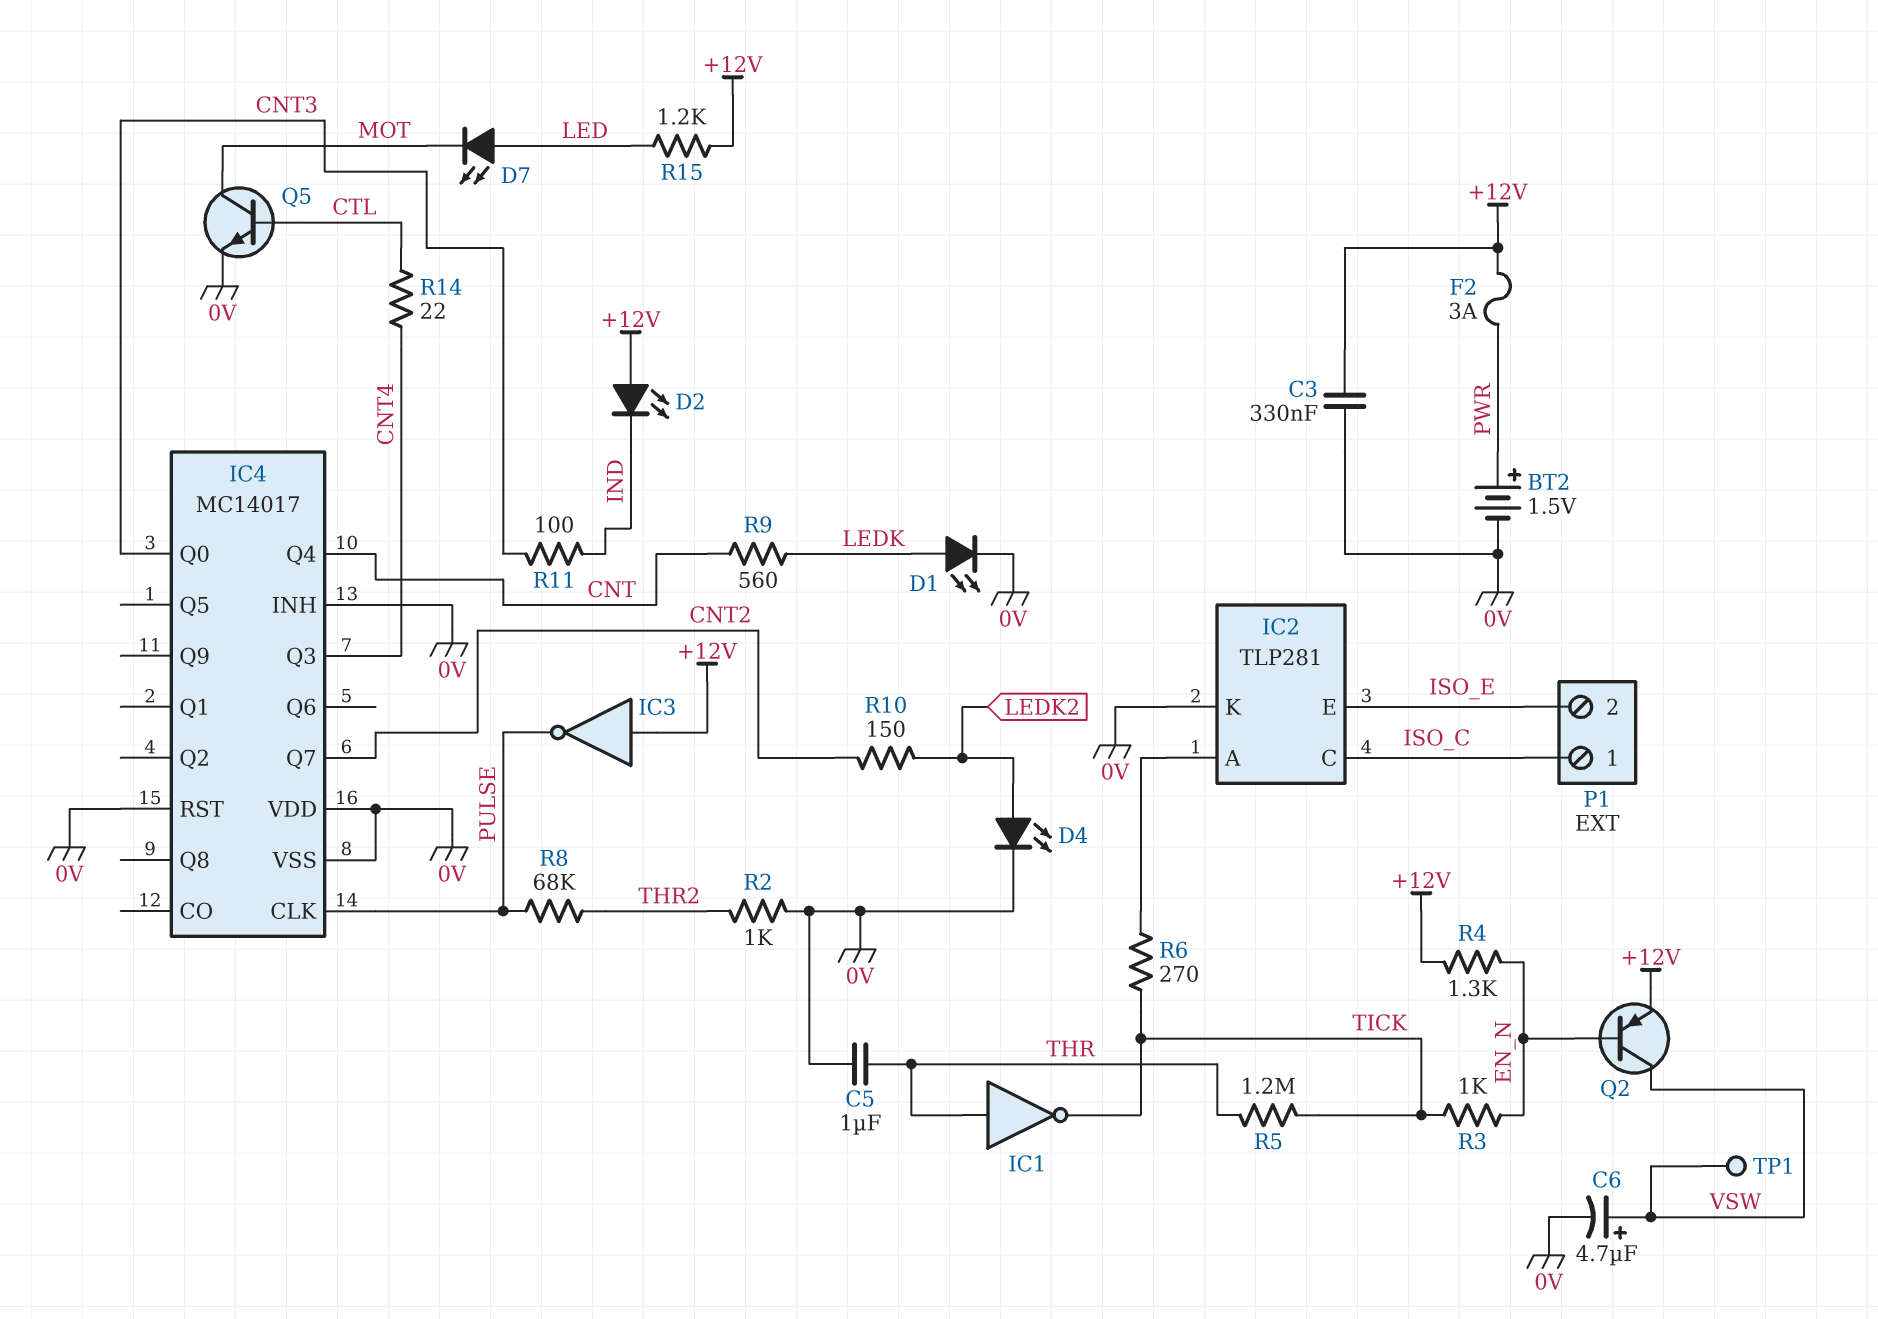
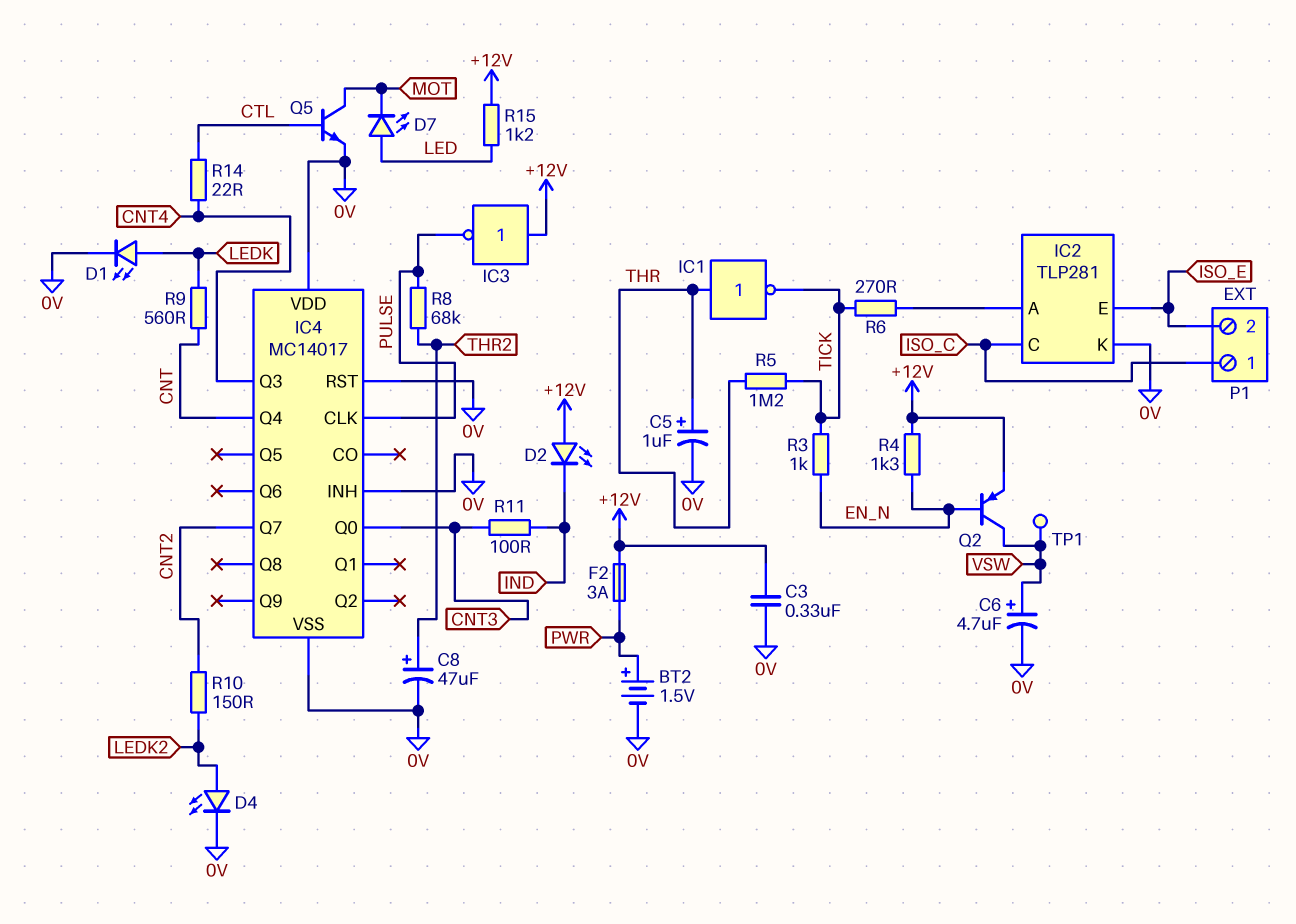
C5: 1uF (0V, THR) -> 1uF (plus THR, minus 0V)
C8: none -> 47uF (plus THR2, minus 0V)
R2: 1k (0V, THR2) -> none

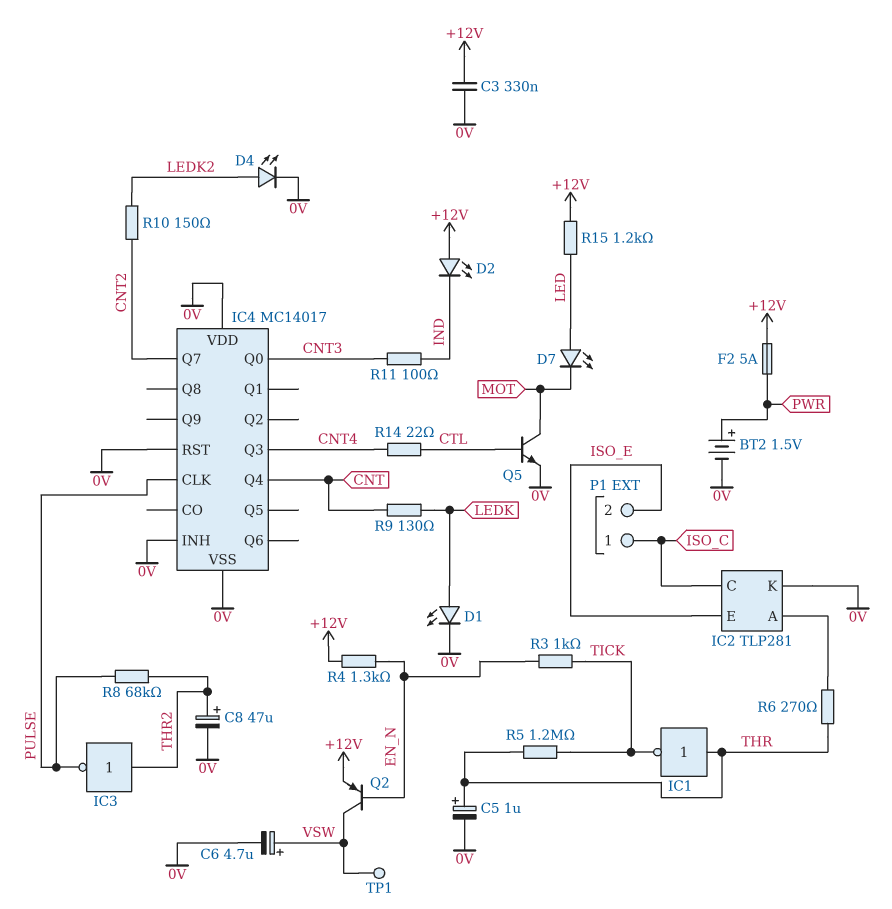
F2: 3A (+12V, PWR) -> 5A (+12V, PWR)
IC3: NOT (in +12V, out PULSE) -> NOT (in THR2, out PULSE)
R6: 270 (IC2/A, TICK) -> 270 (IC2/A, THR)
R9: 560 (CNT, LEDK) -> 130 (CNT, LEDK)

